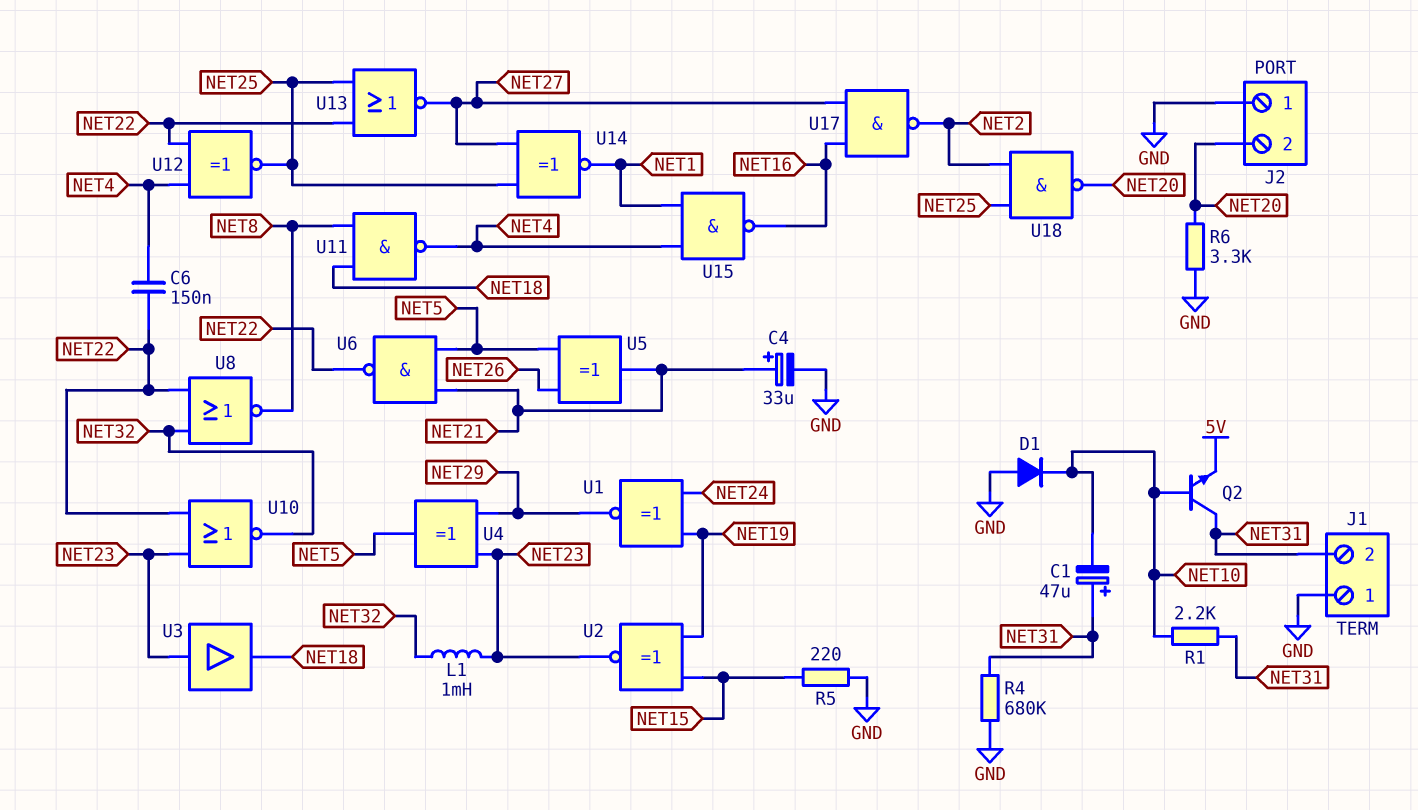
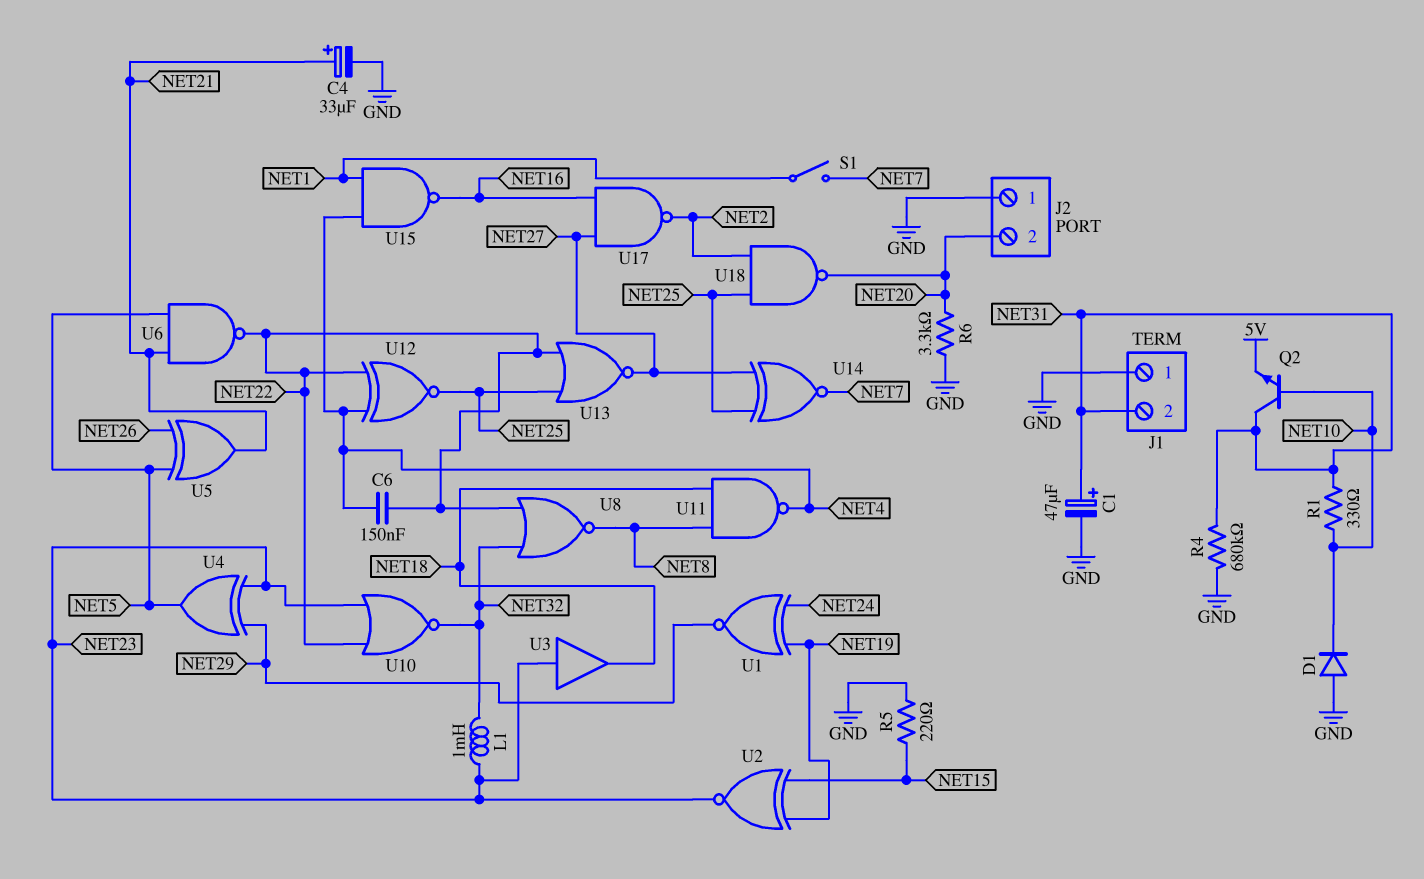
C1: 47uF (plus NET31, minus NET10) -> 47uF (plus NET31, minus GND)
R1: 2.2k (NET10, NET31) -> 330 (NET10, NET31)
S1: none -> switch (NET1, NET7)
U14: XNOR (in NET25, in NET27, out NET1) -> XNOR (in NET25, in NET27, out NET7)

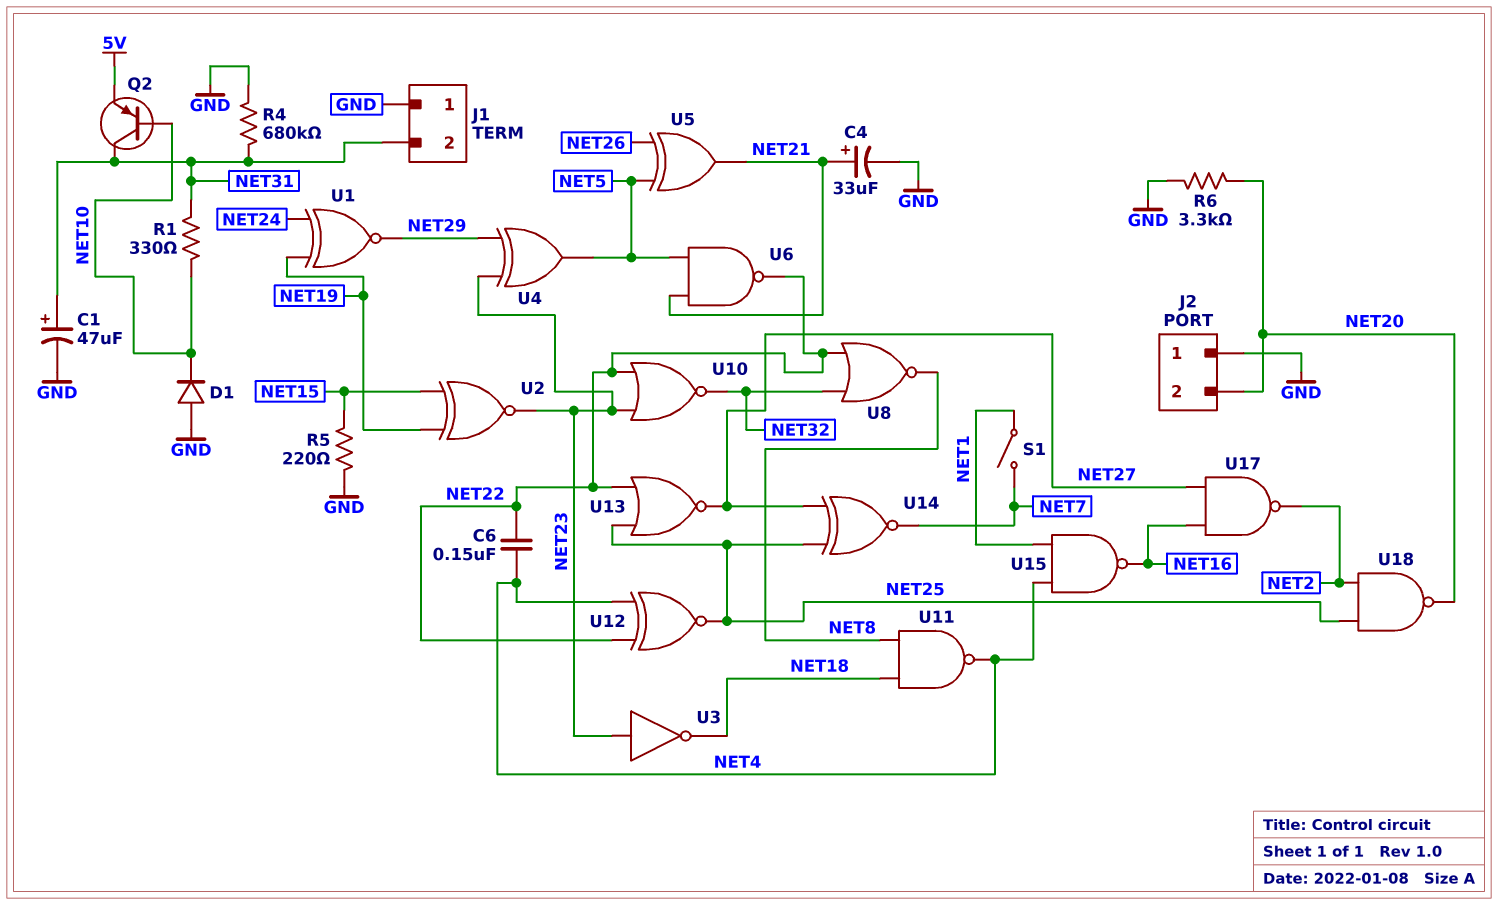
L1: 1mH (NET23, NET32) -> none
Q2: NPN (B NET10, C NET31, E 5V) -> PNP (B NET10, C NET31, E 5V)
U3: buffer (in NET23, out NET18) -> NOT (in NET23, out NET18)

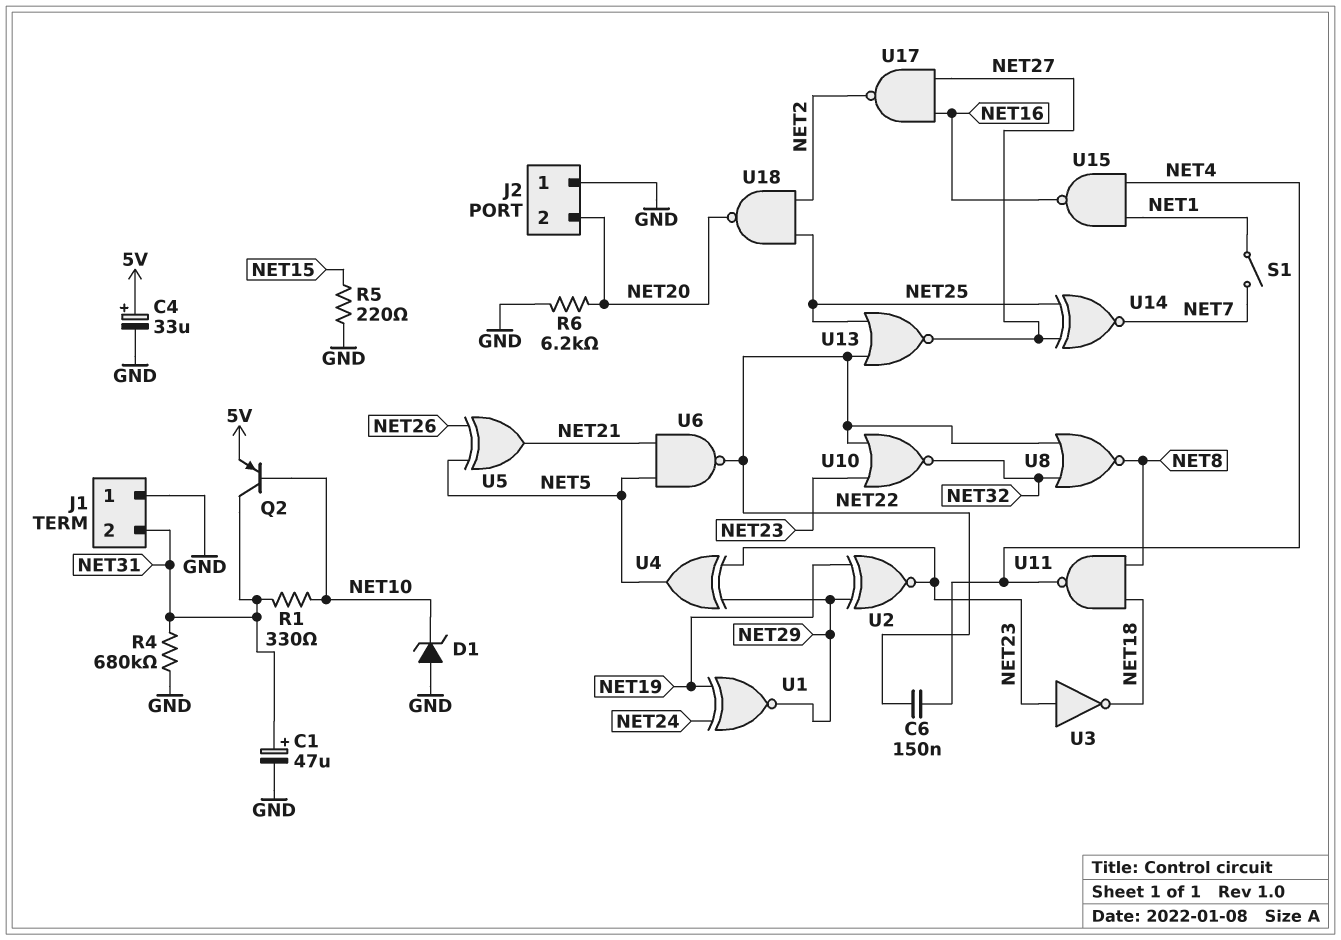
C4: 33uF (plus NET21, minus GND) -> 33uF (plus 5V, minus GND)
D1: diode (A GND, K NET10) -> zener (A GND, K NET10)
R6: 3.3k (GND, NET20) -> 6.2k (GND, NET20)
U2: XNOR (in NET15, in NET19, out NET23) -> XNOR (in NET19, in NET29, out NET23)
U12: XNOR (in NET4, in NET22, out NET25) -> none

